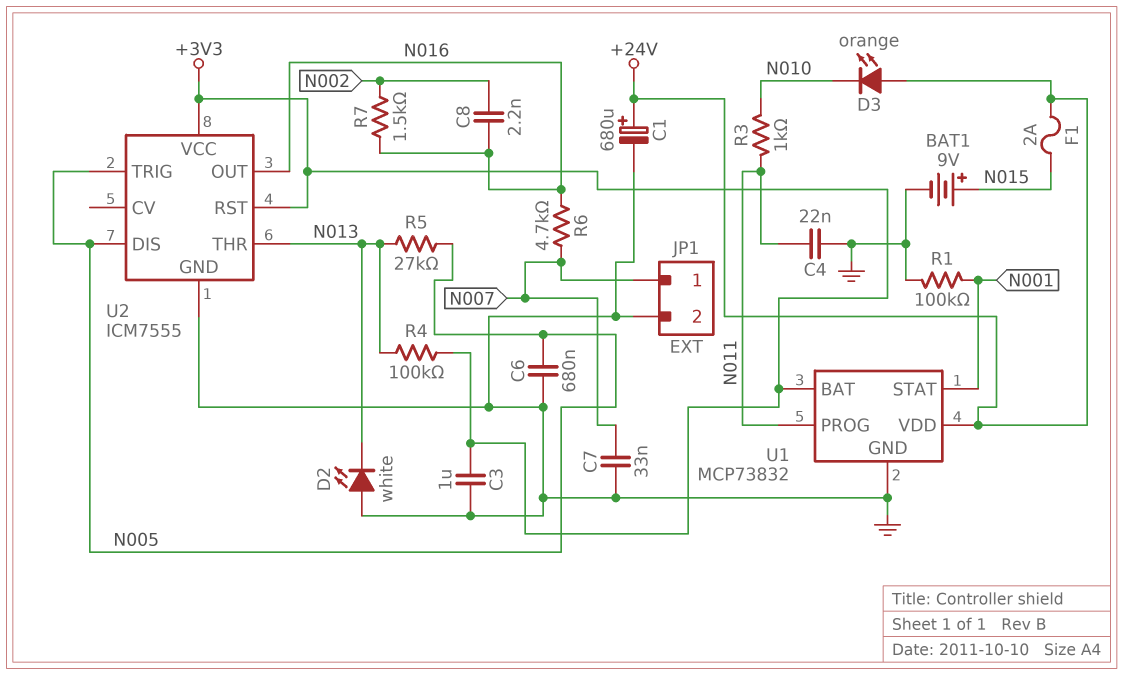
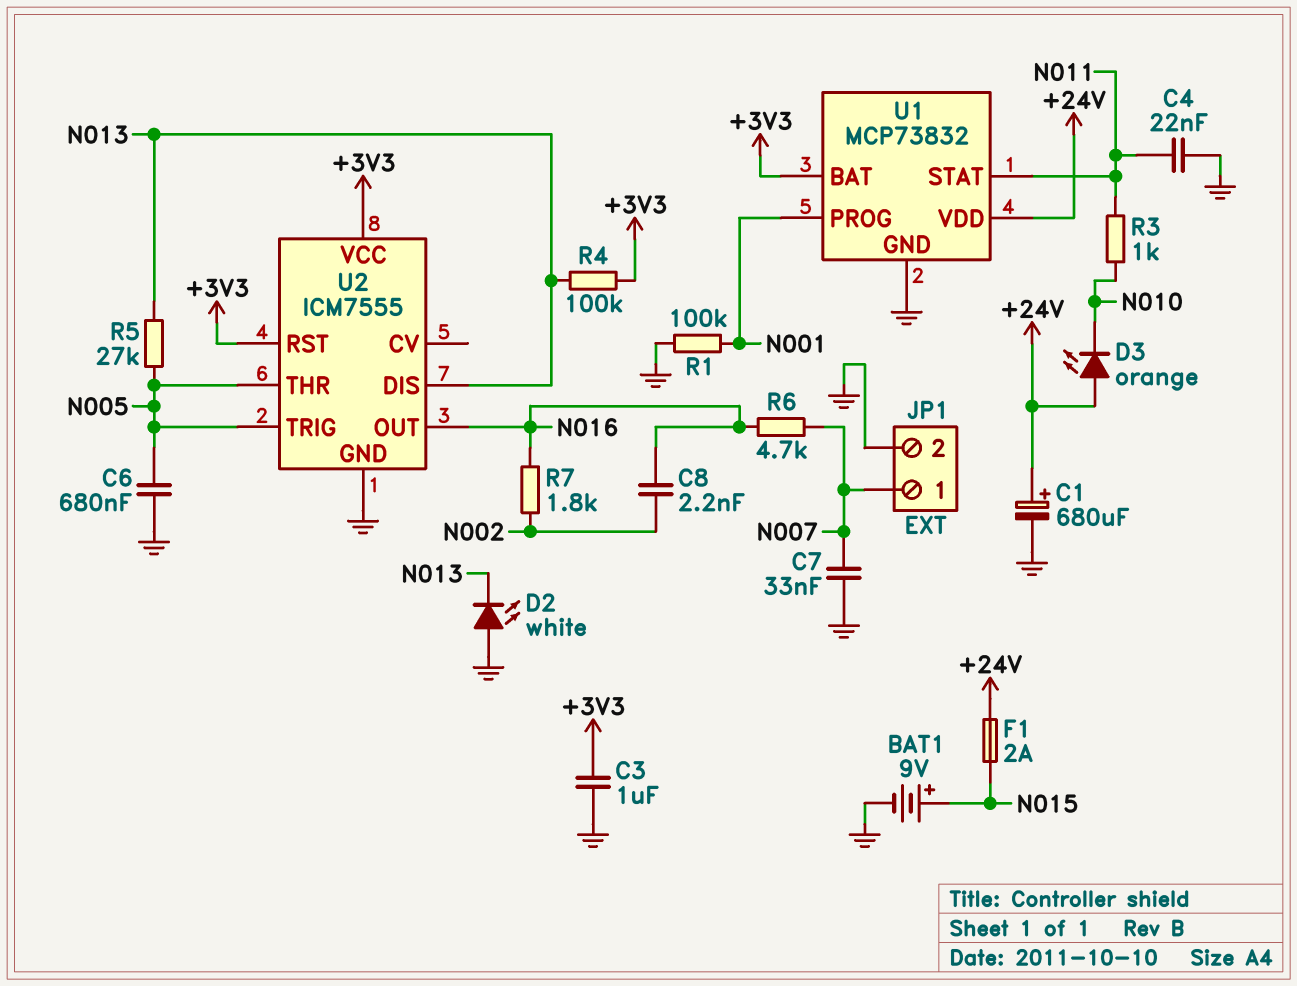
R7: 1.5k (N002, N016) -> 1.8k (N002, N016)
U1 pin PROG: N011 -> N001
U1 pin STAT: N001 -> N011
U2 pin DIS: N005 -> N013
U2 pin THR: N013 -> N005

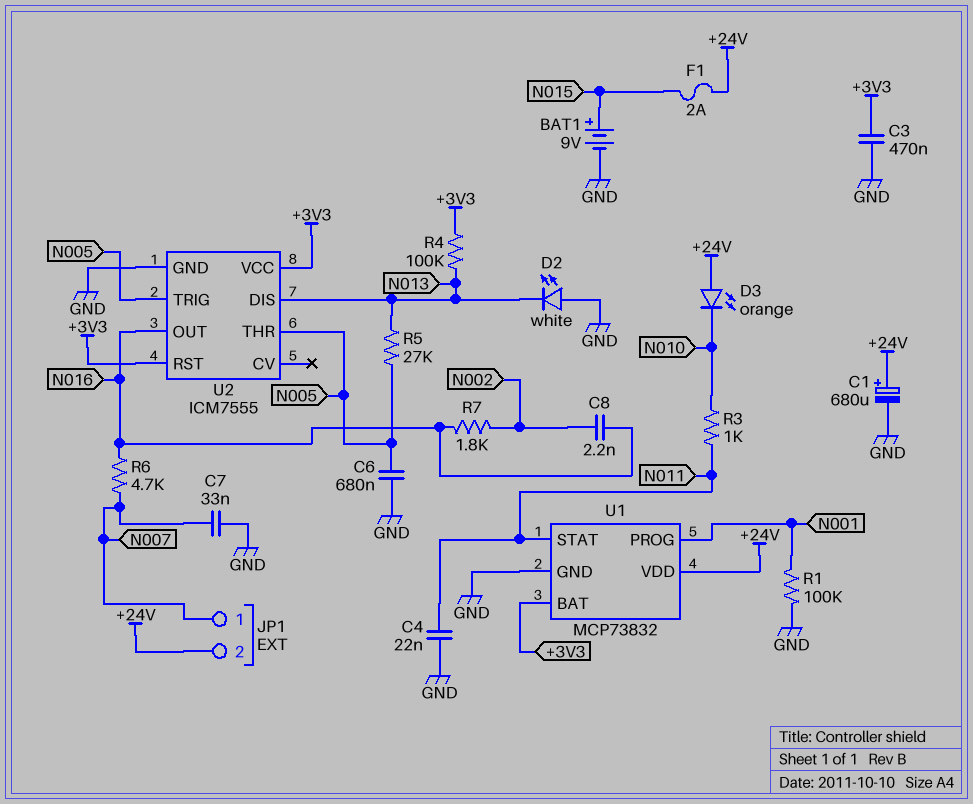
C3: 1uF (+3V3, GND) -> 470nF (+3V3, GND)
JP1 pin 2: GND -> +24V

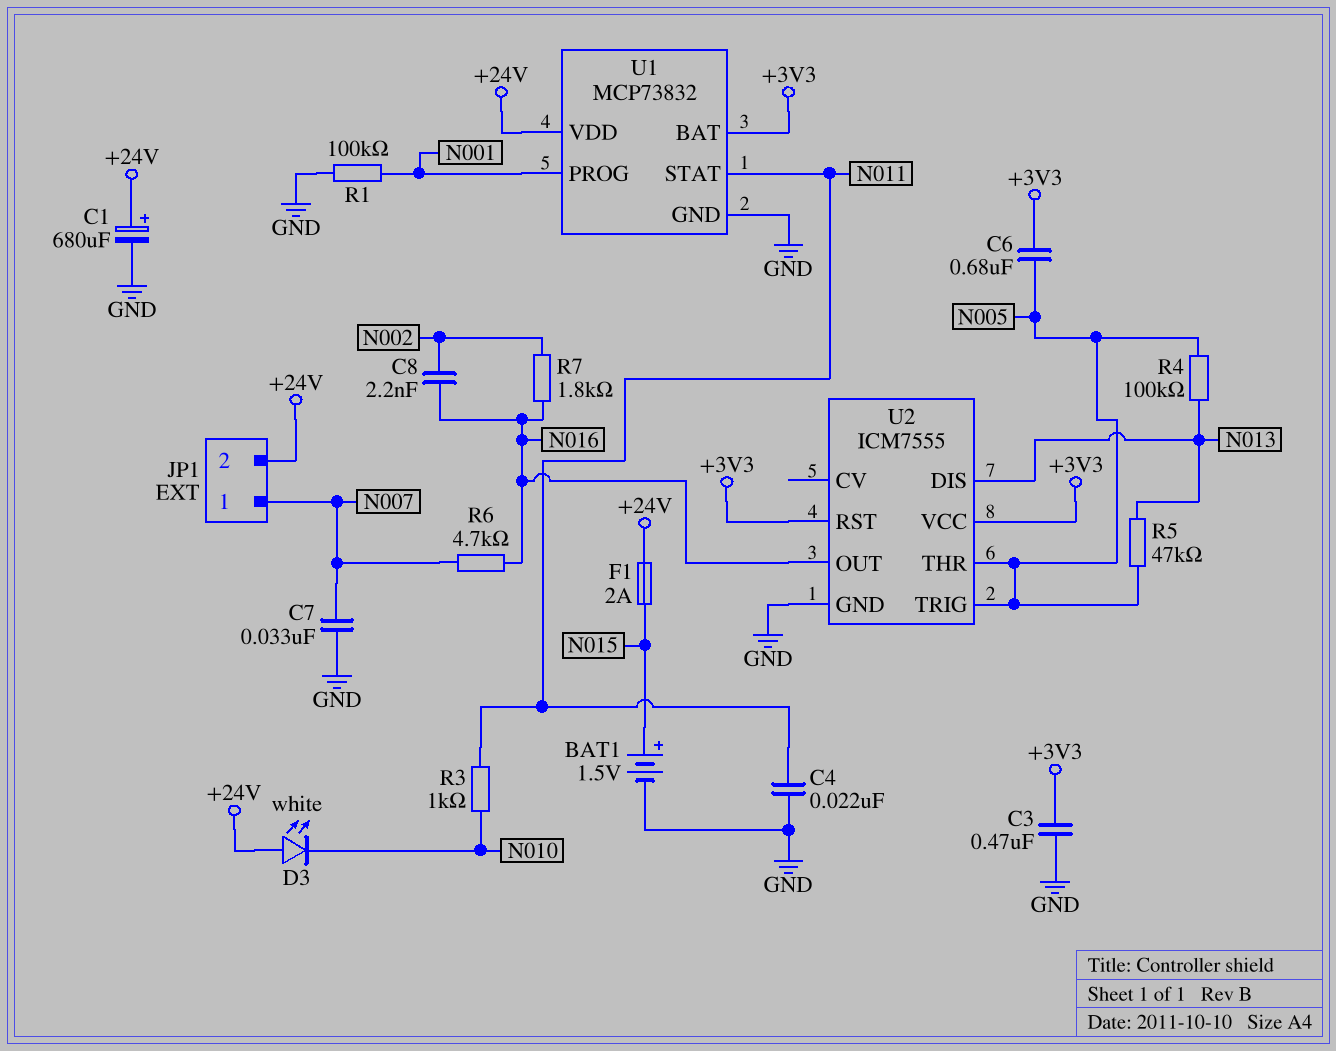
BAT1: 9V (plus N015, minus GND) -> 1.5V (plus N015, minus GND)
C6: 680nF (GND, N005) -> 680nF (+3V3, N005)
D2: LED white (A GND, K N013) -> none
D3: LED orange (A +24V, K N010) -> LED white (A +24V, K N010)
R4: 100k (+3V3, N013) -> 100k (N005, N013)
R5: 27k (N005, N013) -> 47k (N005, N013)

